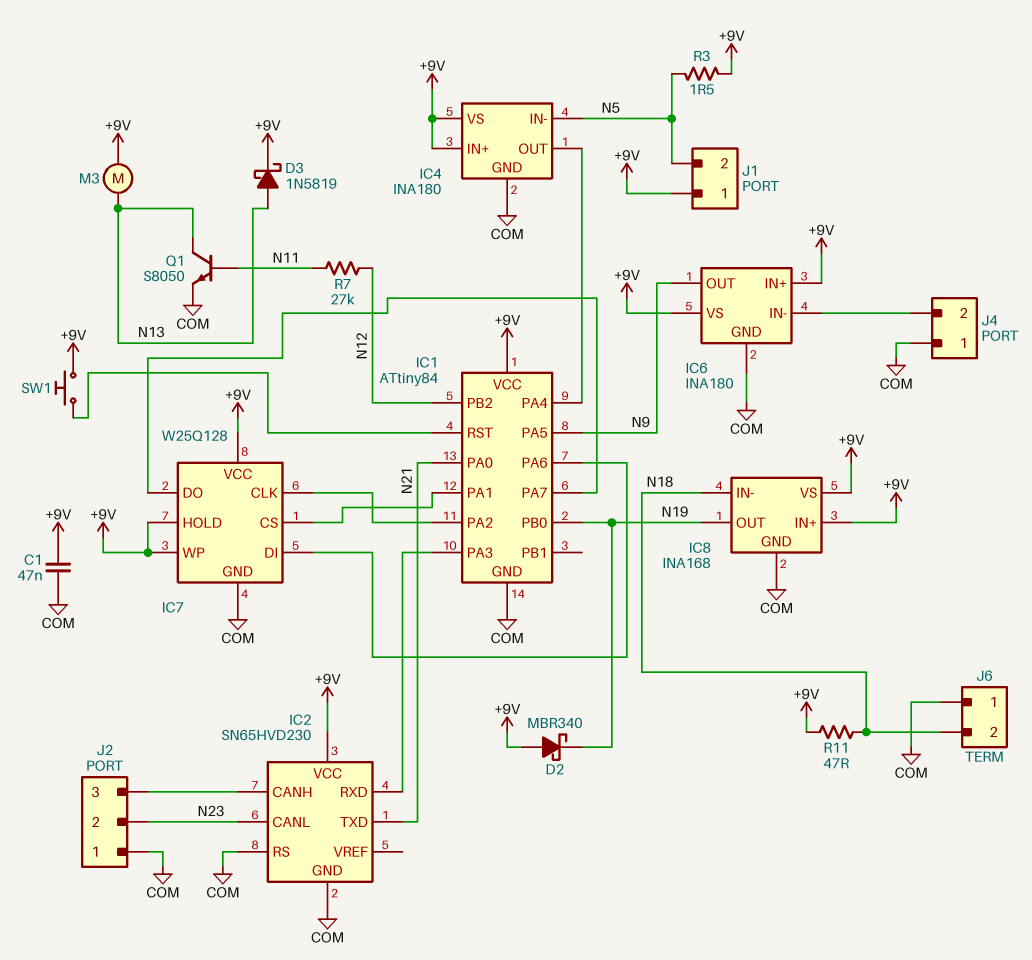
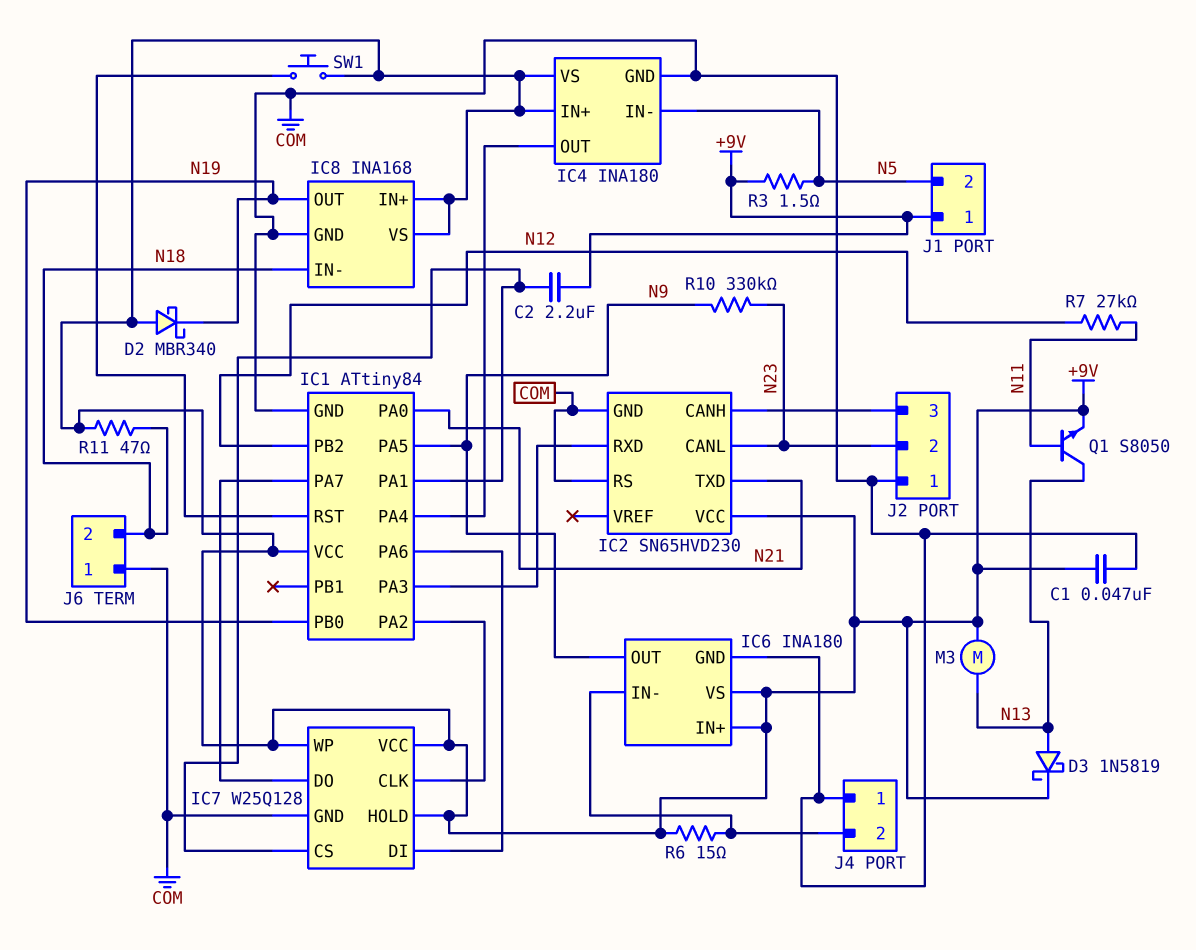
C2: none -> 2.2uF (+9V, IC1/PA1)
Q1: NPN S8050 (B N11, C N13, E COM) -> NPN S8050 (B N11, C N13, E +9V)
R6: none -> 15 (+9V, IC6/IN-)
R10: none -> 330k (N9, N23)

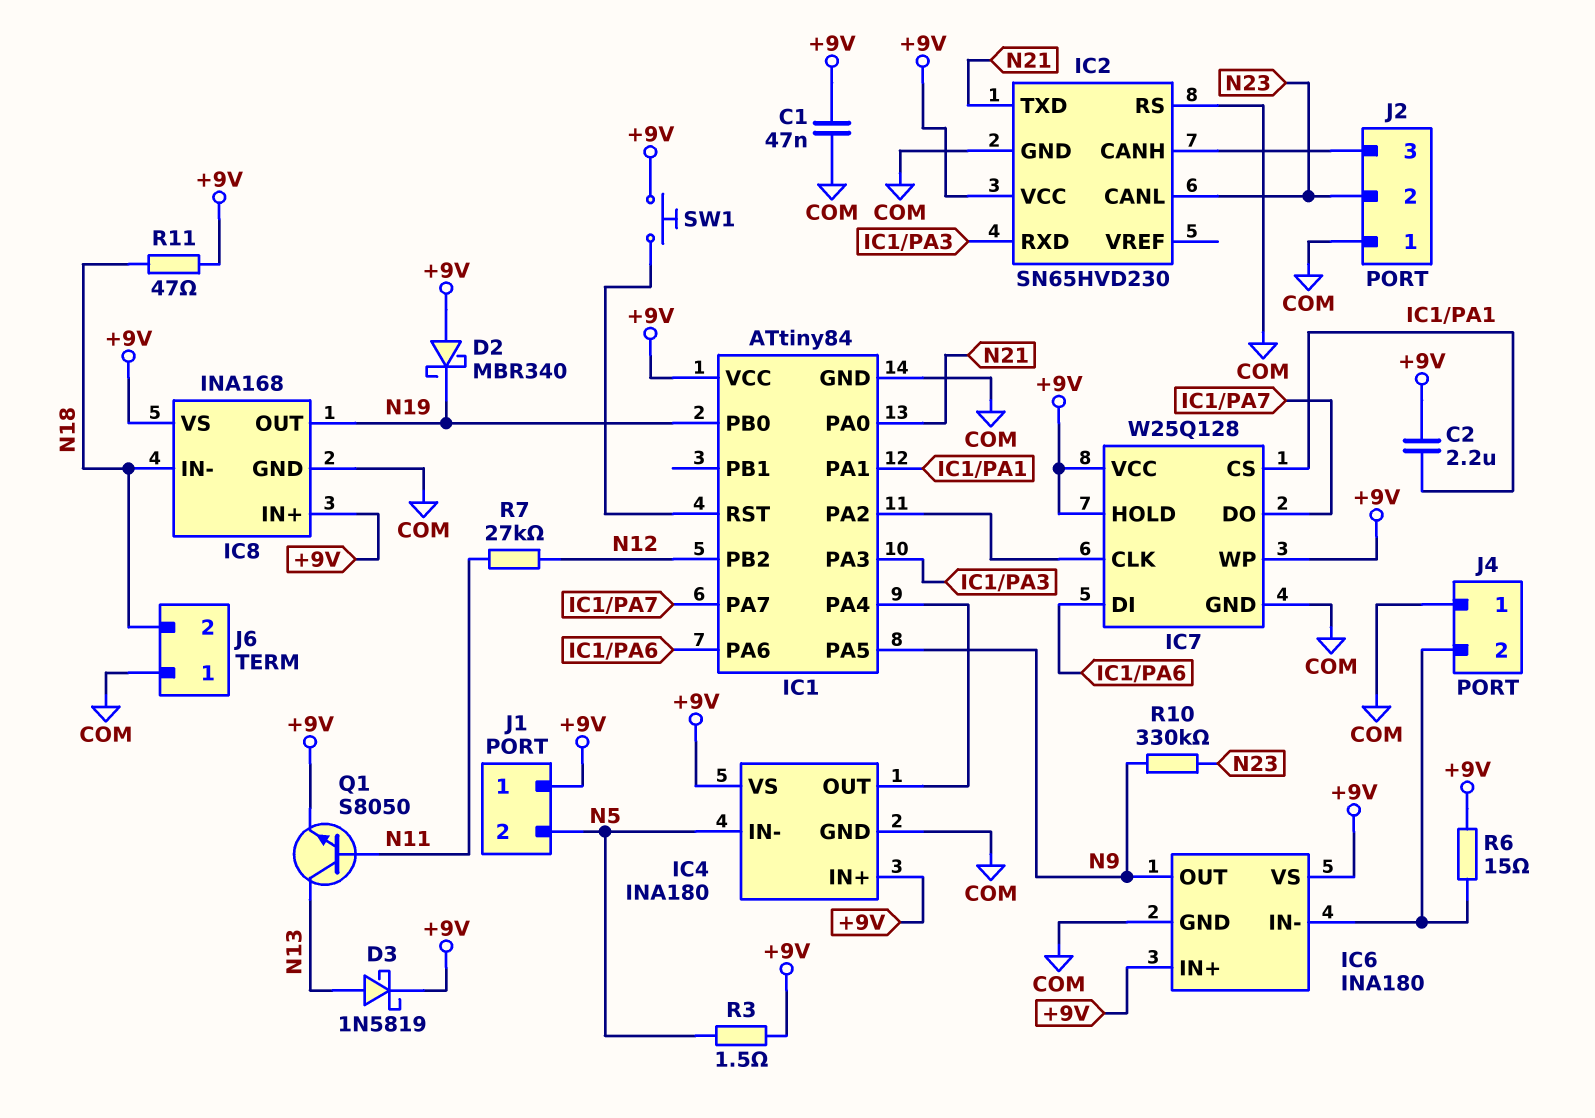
M3: motor (+9V, N13) -> none

